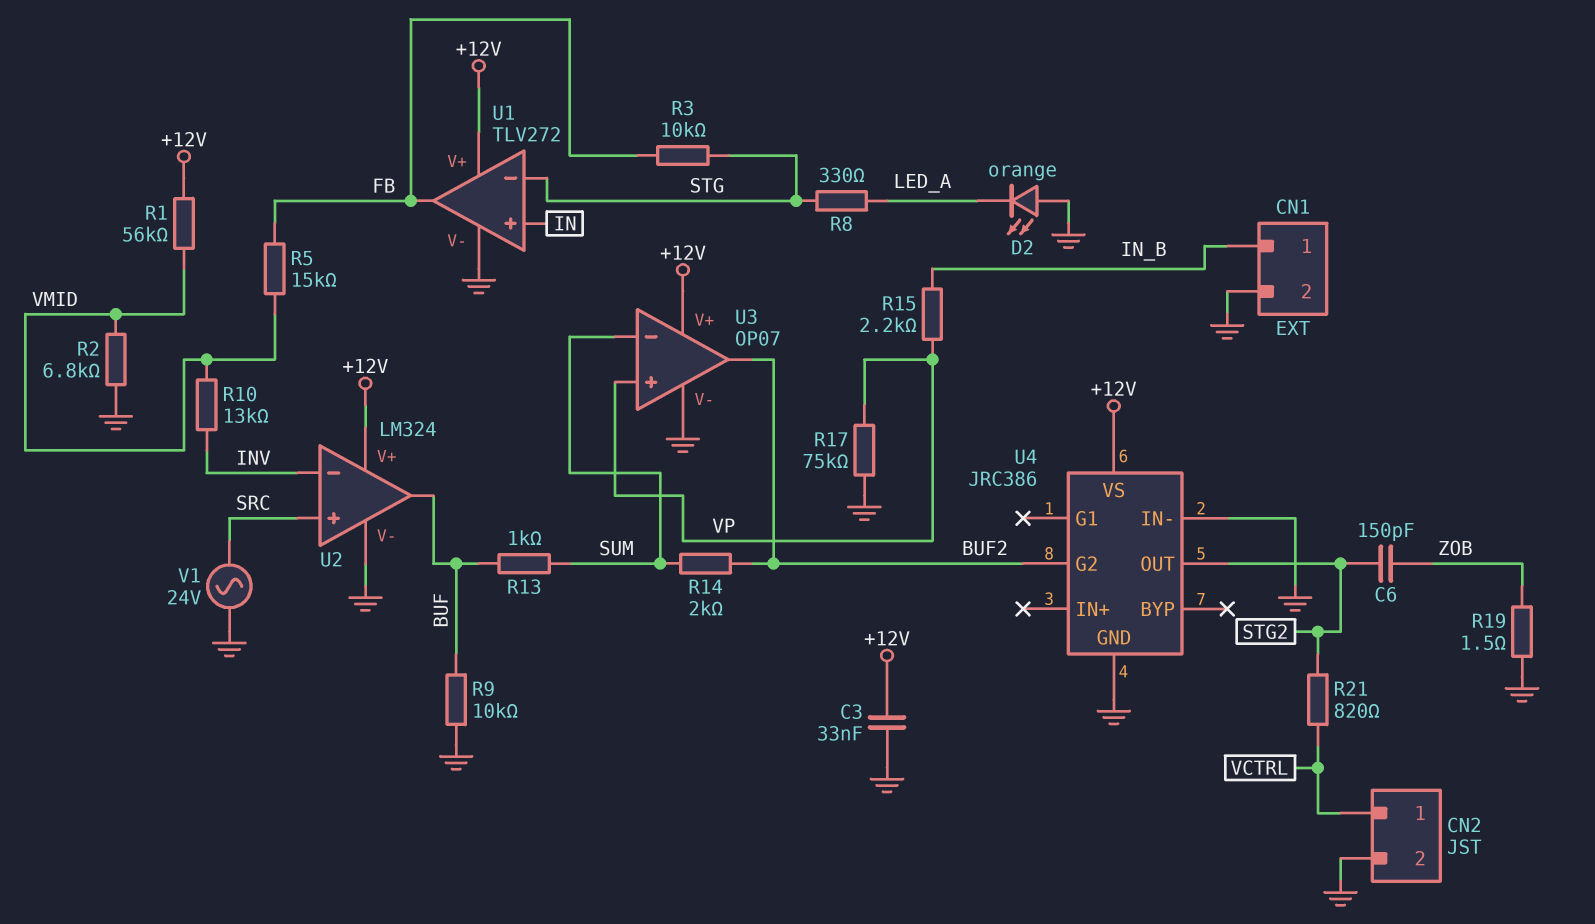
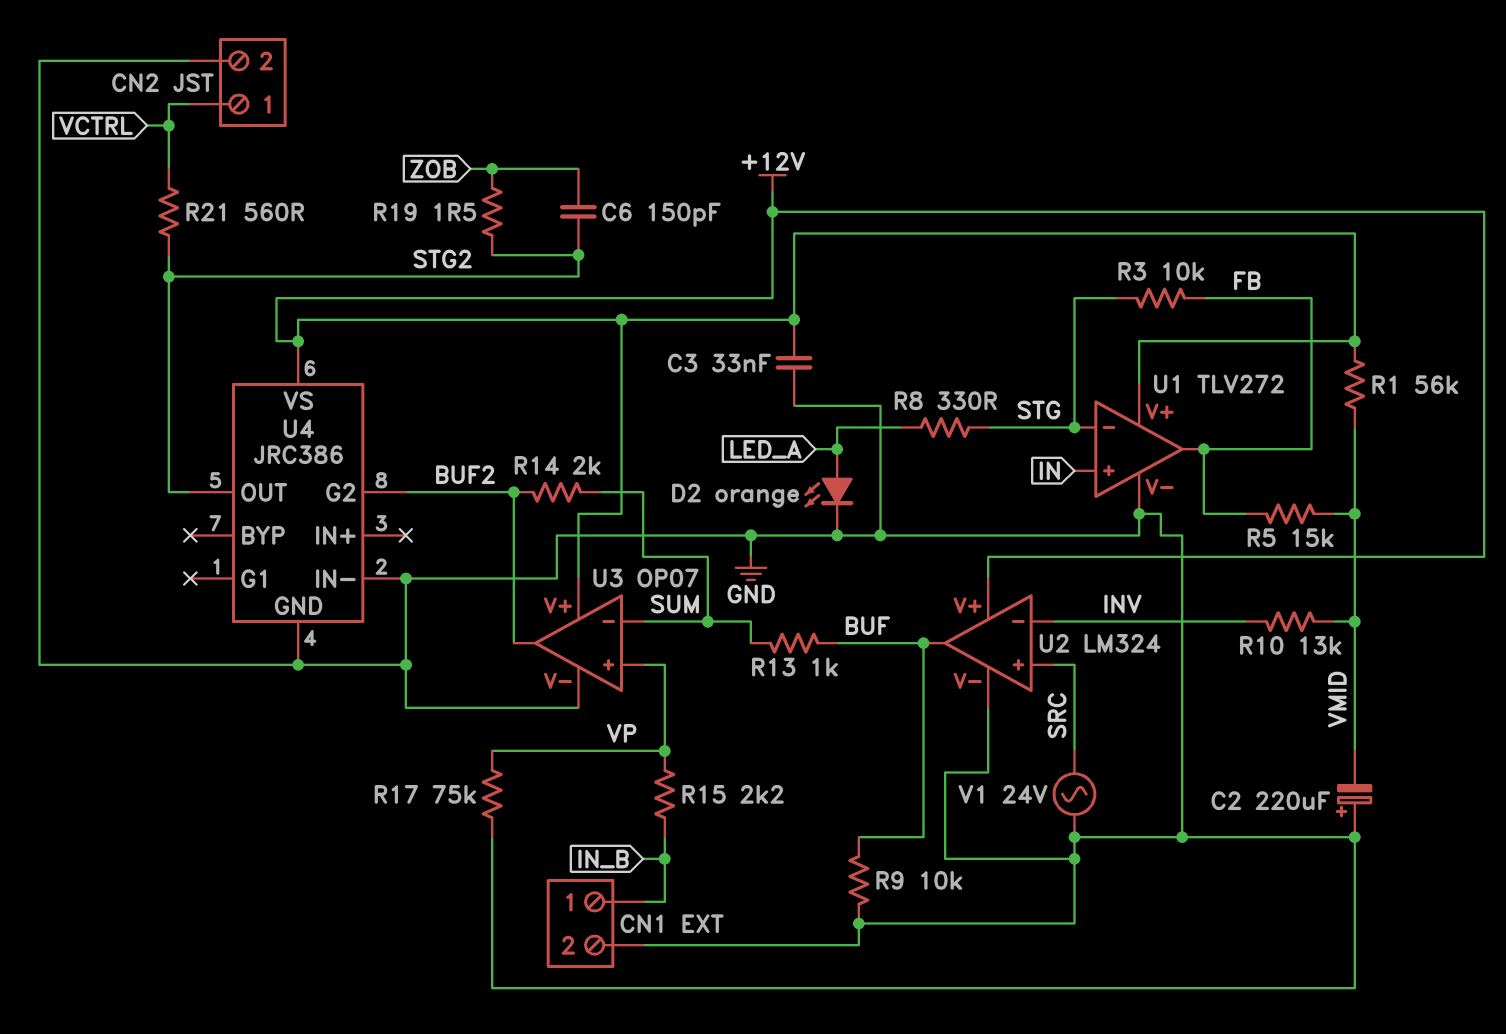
C2: none -> 220uF (plus GND, minus VMID)
D2: LED orange (A GND, K LED_A) -> LED orange (A LED_A, K GND)
R2: 6.8k (GND, VMID) -> none
R19: 1.5 (GND, ZOB) -> 1.5 (STG2, ZOB)
R21: 820 (STG2, VCTRL) -> 560 (STG2, VCTRL)

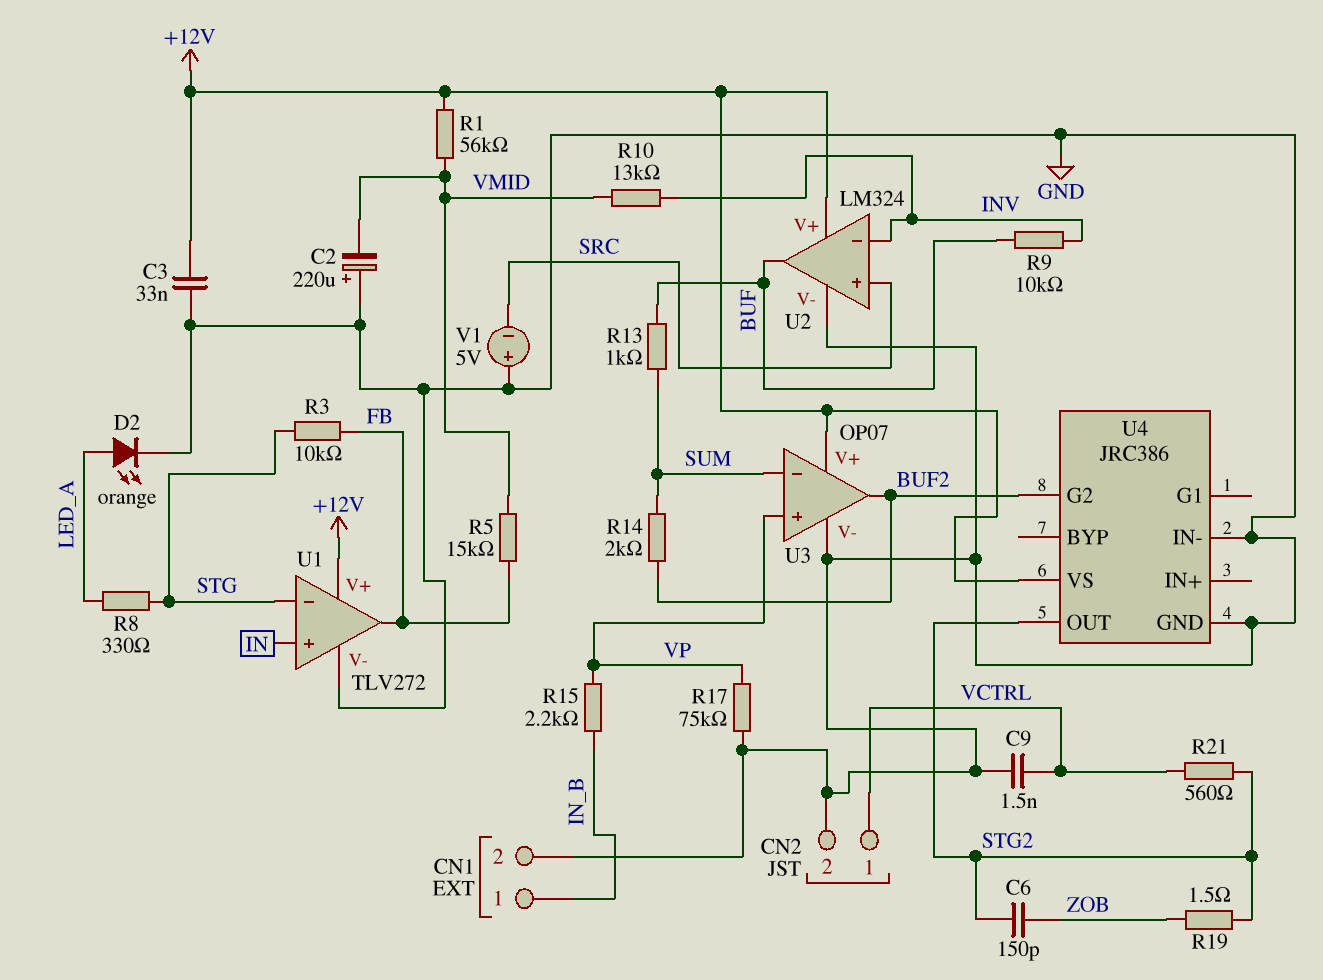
C9: none -> 1.5nF (GND, VCTRL)
R9: 10k (BUF, GND) -> 10k (BUF, INV)
V1: AC 24V (GND, SRC) -> 5V (plus GND, minus SRC)

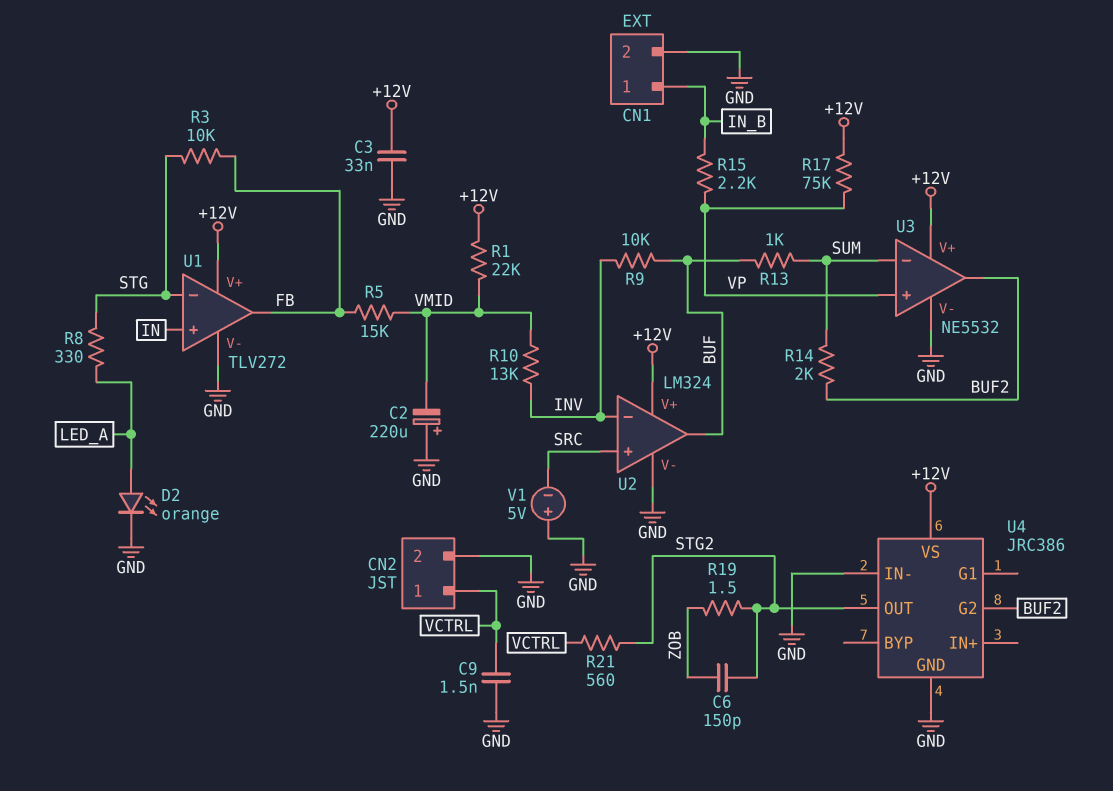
R1: 56k (+12V, VMID) -> 22k (+12V, VMID)
R17: 75k (GND, VP) -> 75k (+12V, VP)
U3: OP07 -> NE5532

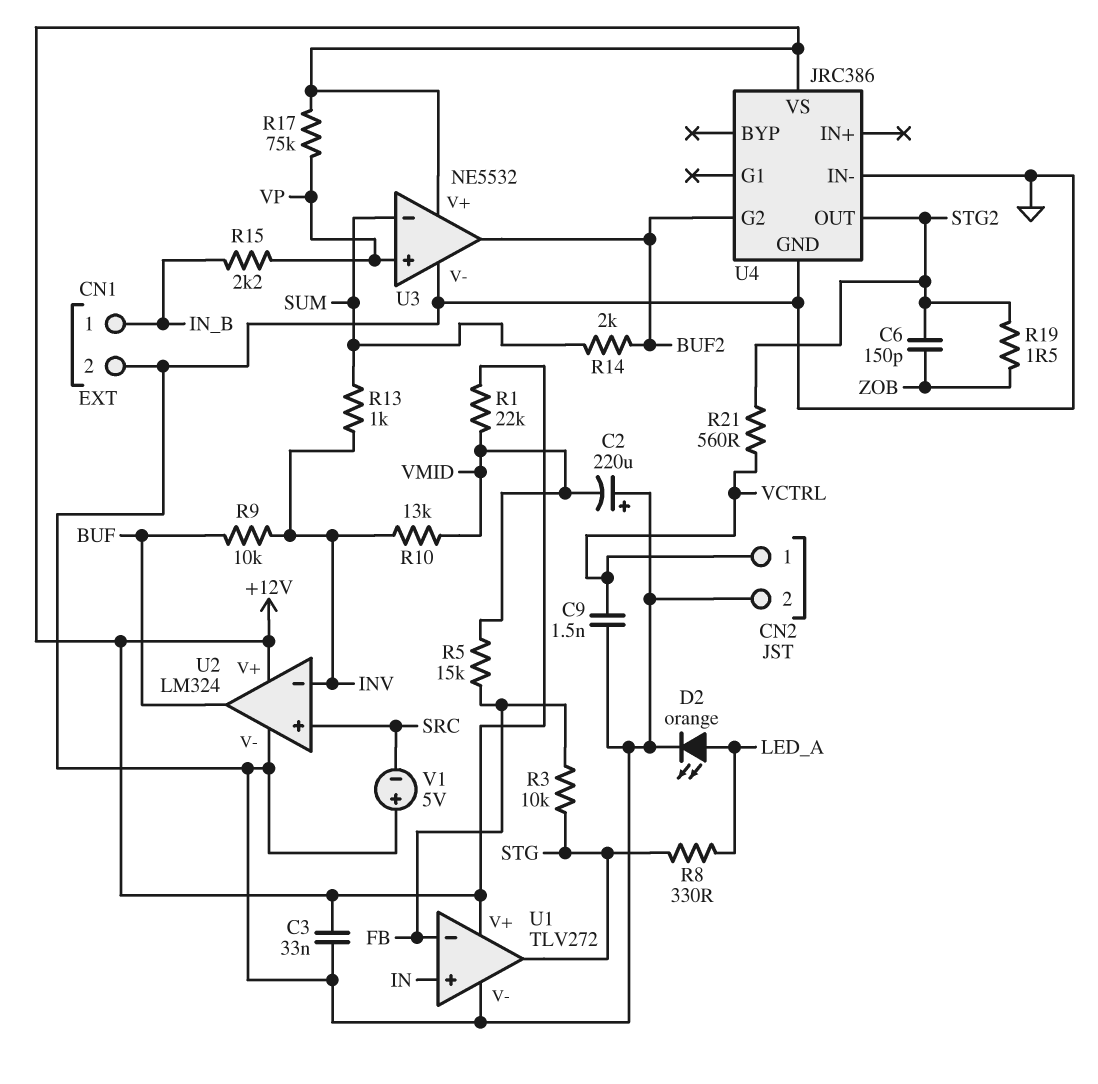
R13: 1k (BUF, SUM) -> 1k (INV, SUM)
U1 pin in-: STG -> FB
U1 pin out: FB -> STG

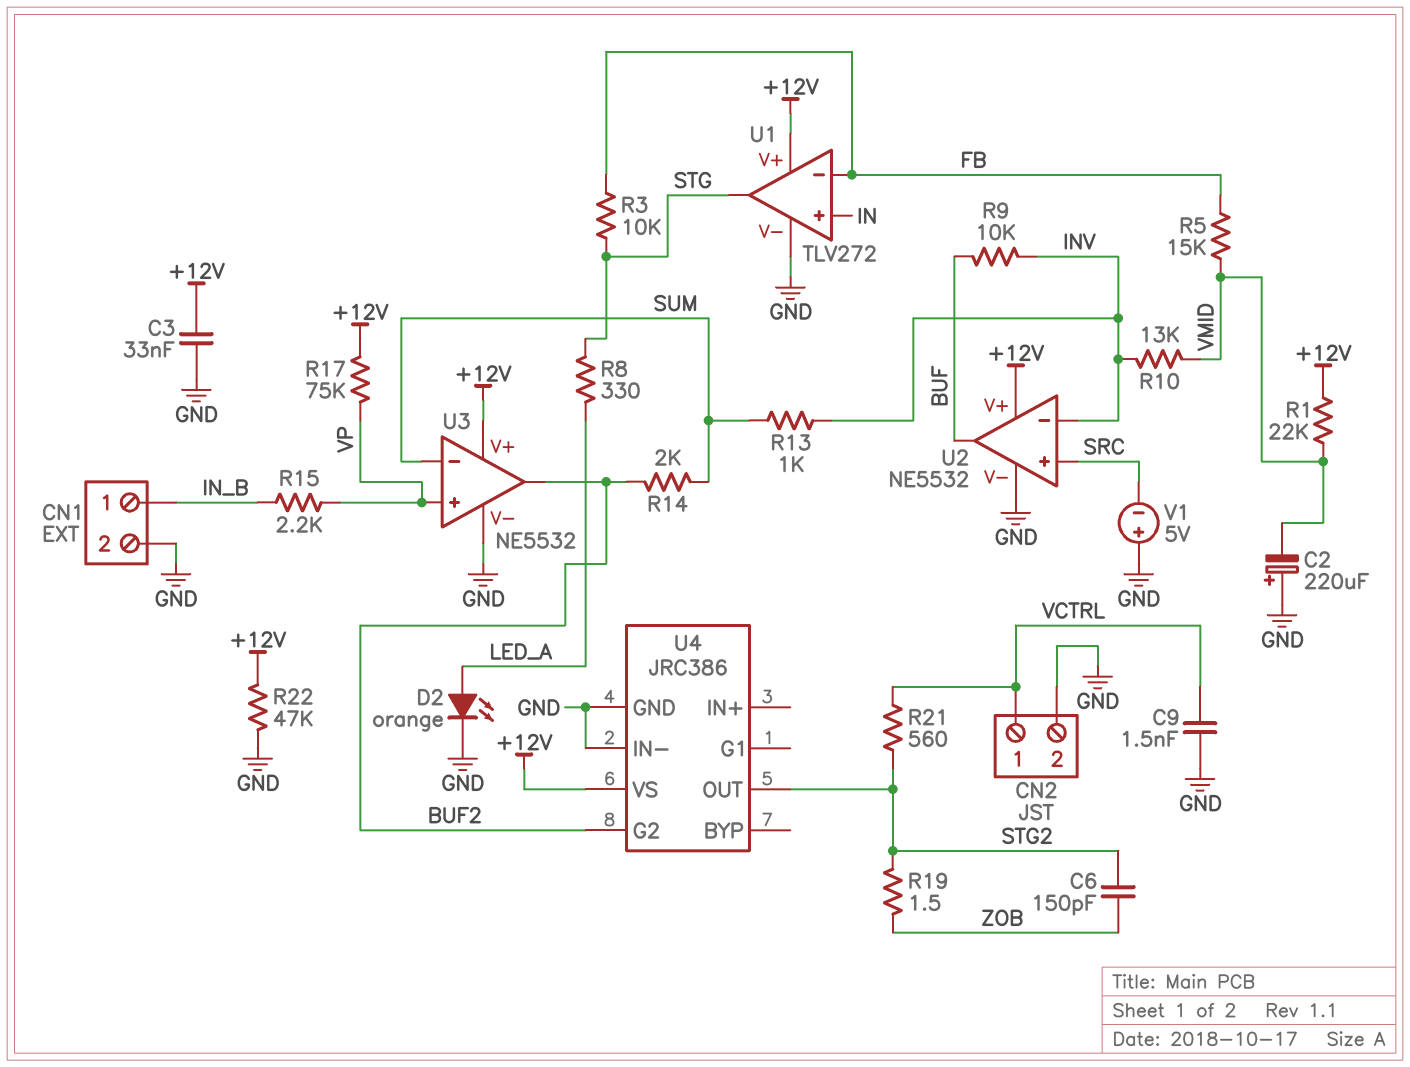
R22: none -> 47k (+12V, GND)
U2: LM324 -> NE5532

